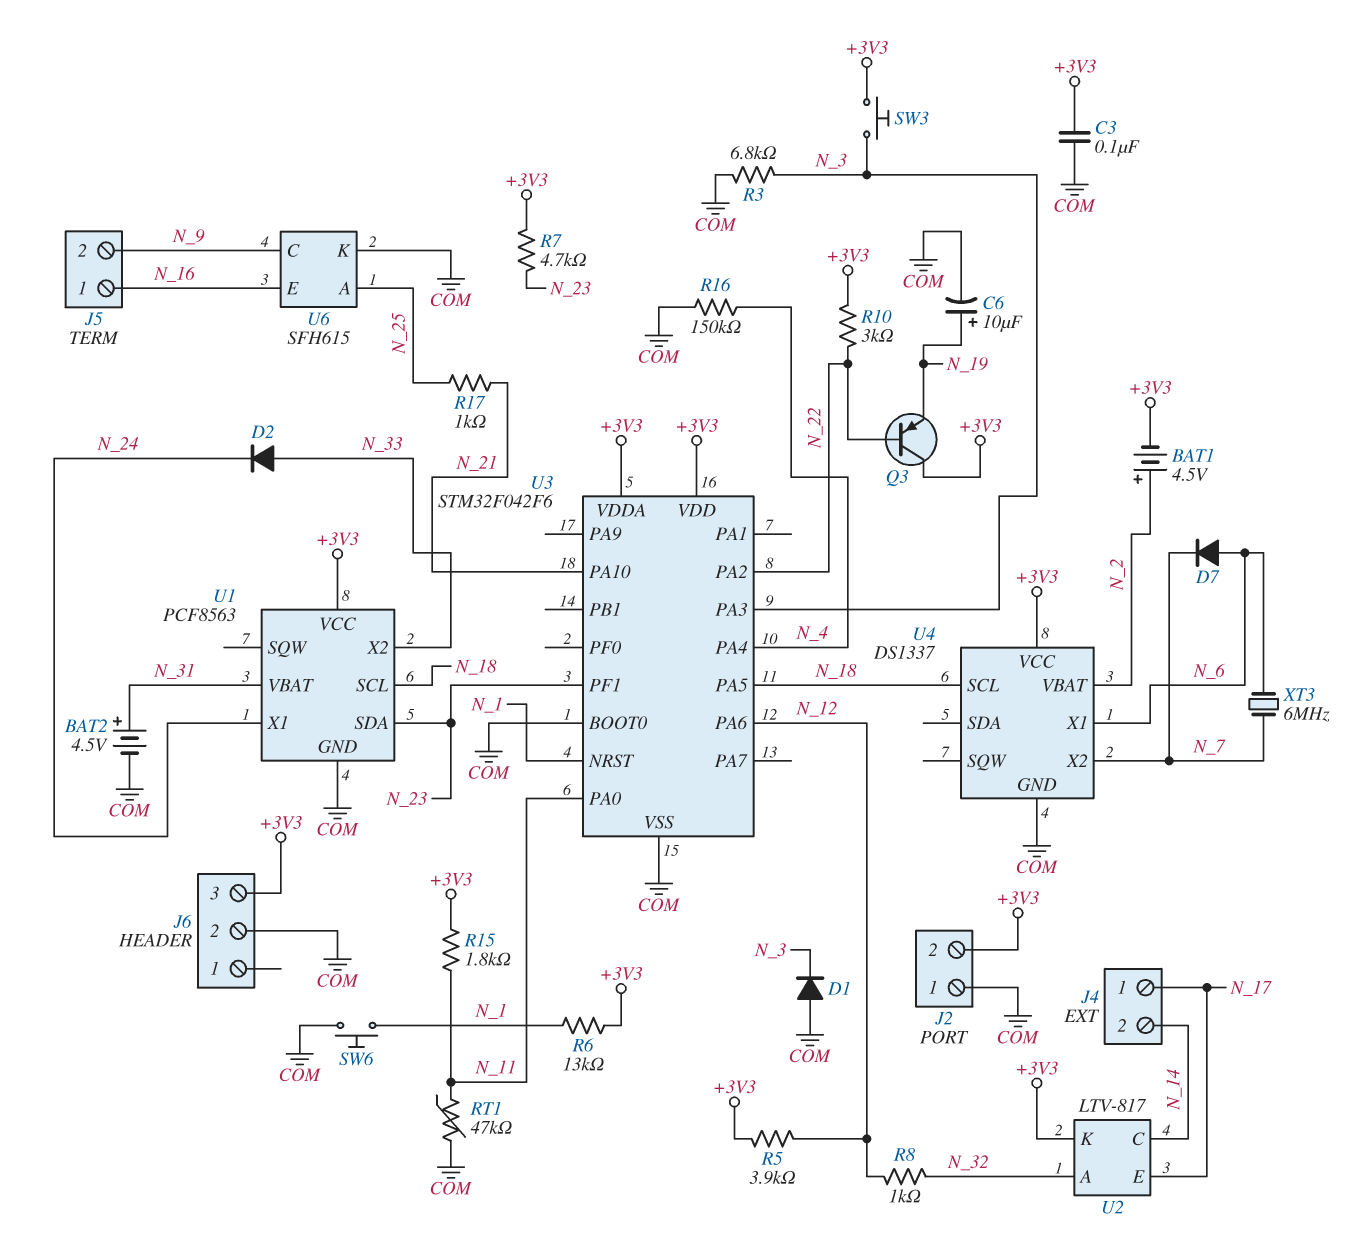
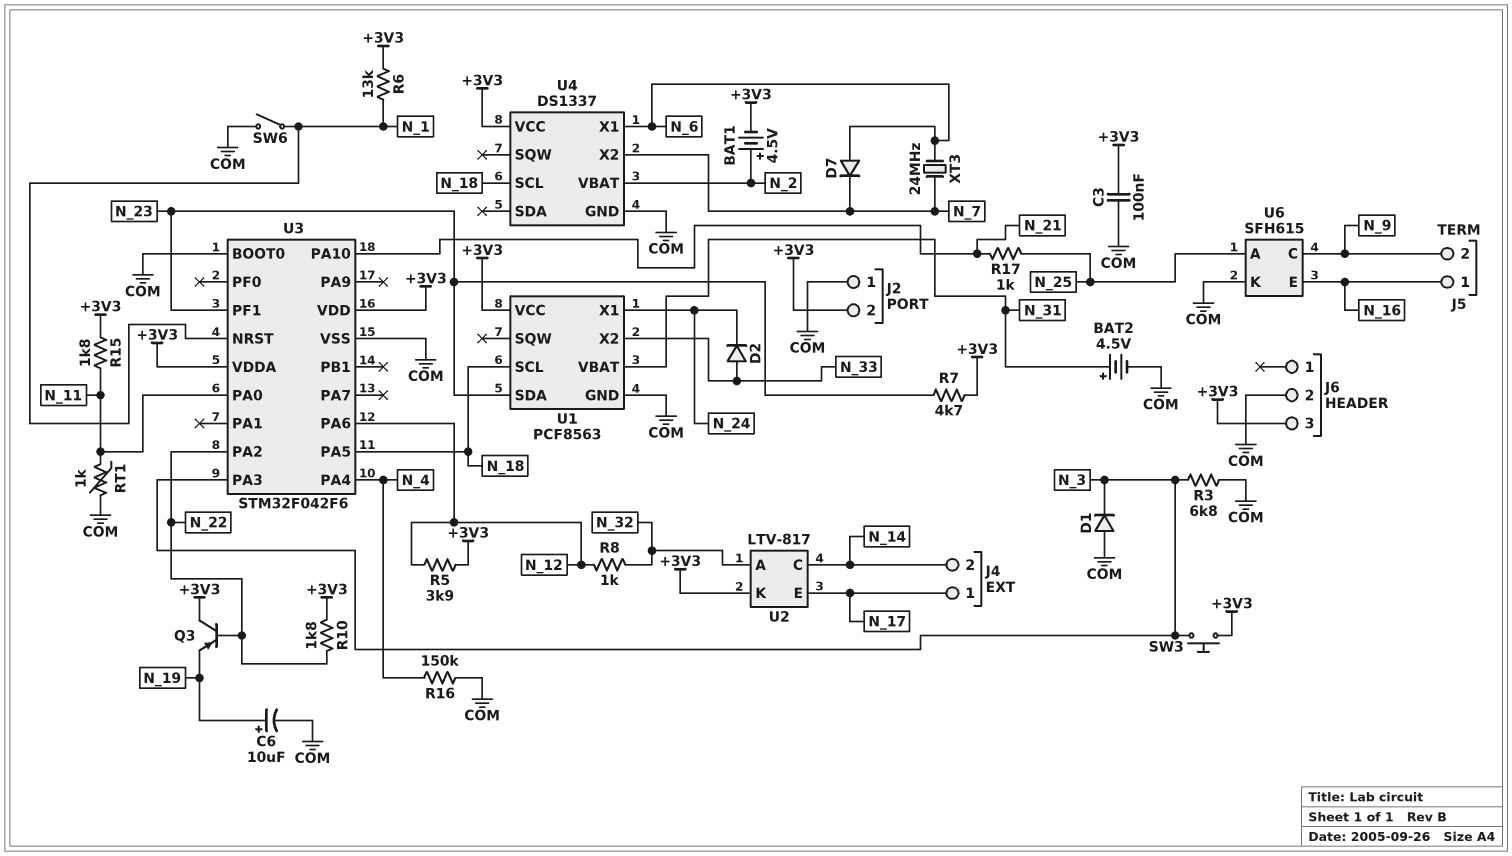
R10: 3k (+3V3, N_22) -> 1.8k (+3V3, N_22)
RT1: 47k (COM, N_11) -> 1k (COM, N_11)
SW6: button (COM, N_1) -> switch (COM, N_1)
XT3: 6MHz (N_6, N_7) -> 24MHz (N_6, N_7)

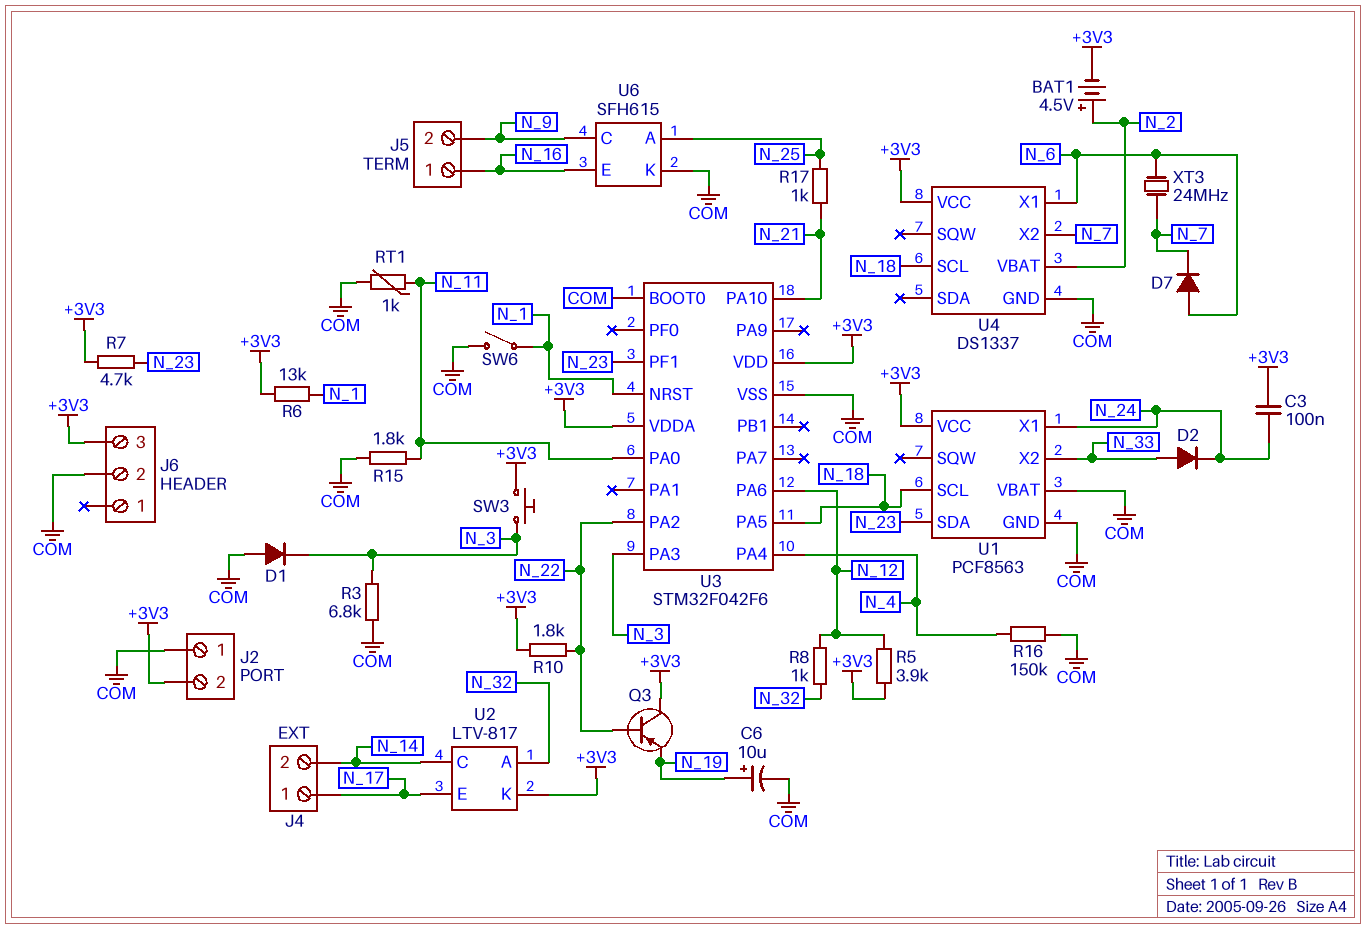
BAT2: 4.5V (plus N_31, minus COM) -> none
C3: 100nF (+3V3, COM) -> 100nF (+3V3, N_24)
R15: 1.8k (+3V3, N_11) -> 1.8k (COM, N_11)
U1 pin VBAT: N_31 -> COM

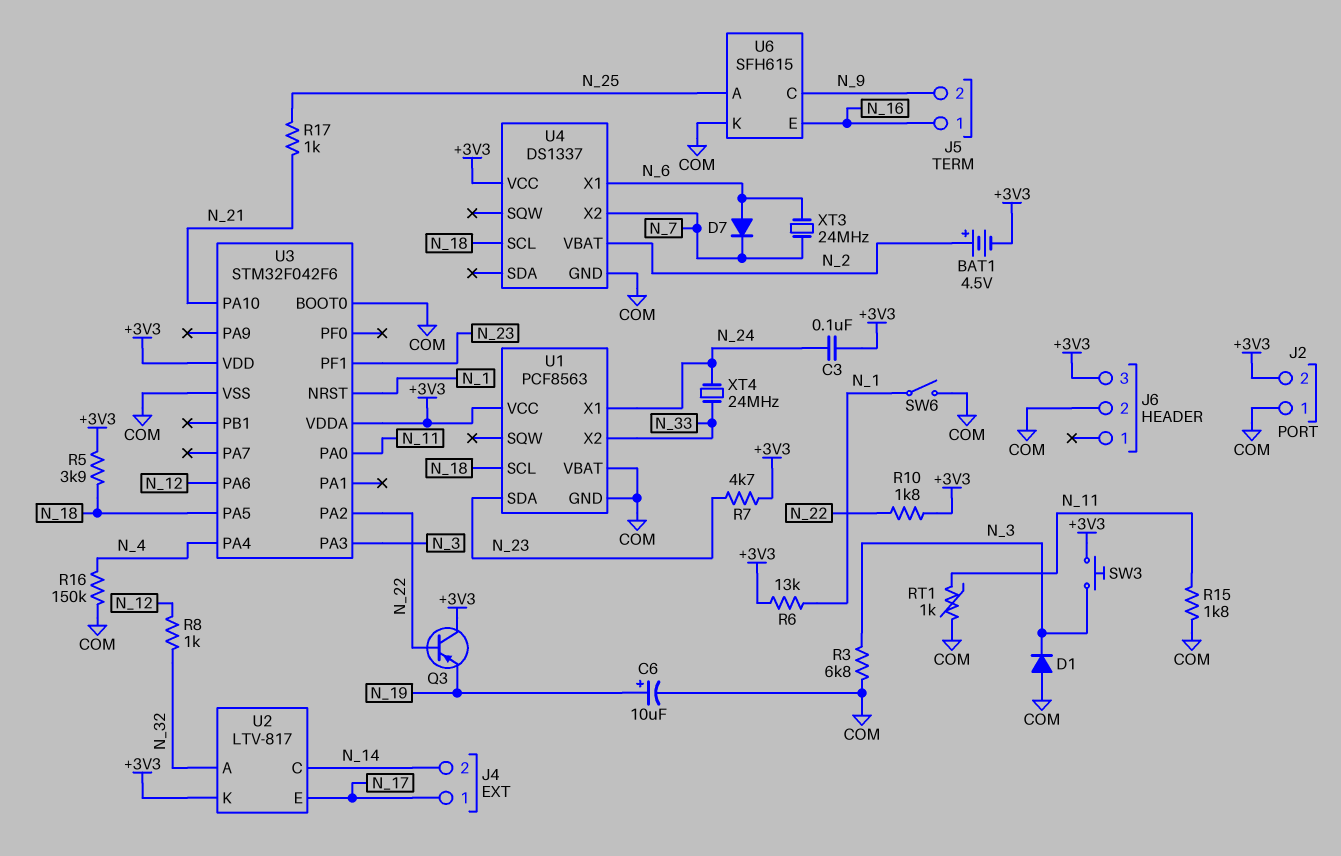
D2: diode (A N_33, K N_24) -> none
R5: 3.9k (+3V3, N_12) -> 3.9k (+3V3, N_18)
XT4: none -> 24MHz (N_24, N_33)

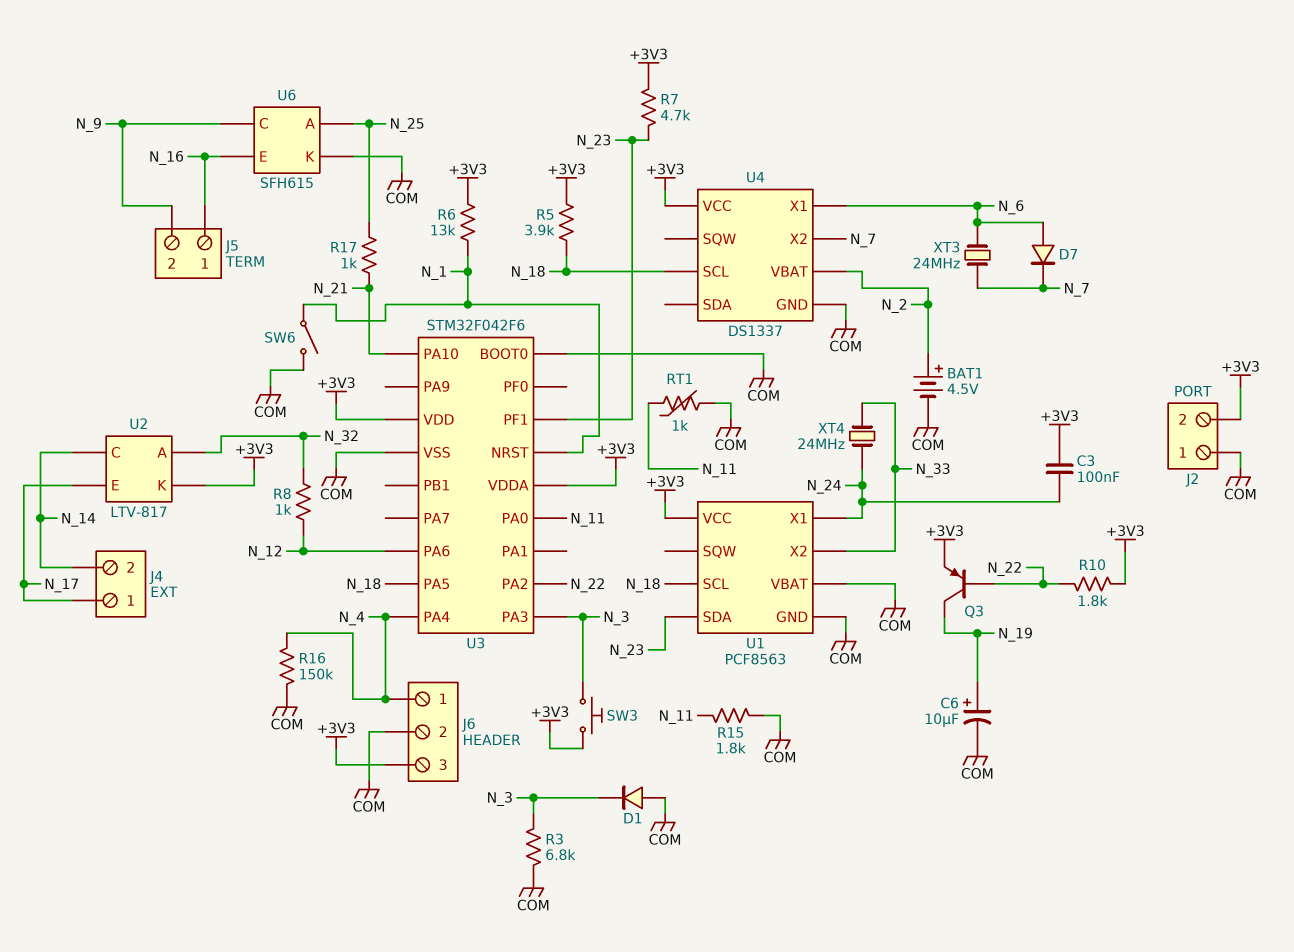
BAT1: 4.5V (plus N_2, minus +3V3) -> 4.5V (plus N_2, minus COM)
J6 pin 1: none -> N_4
Q3: PNP (B N_22, C +3V3, E N_19) -> PNP (B N_22, C N_19, E +3V3)

